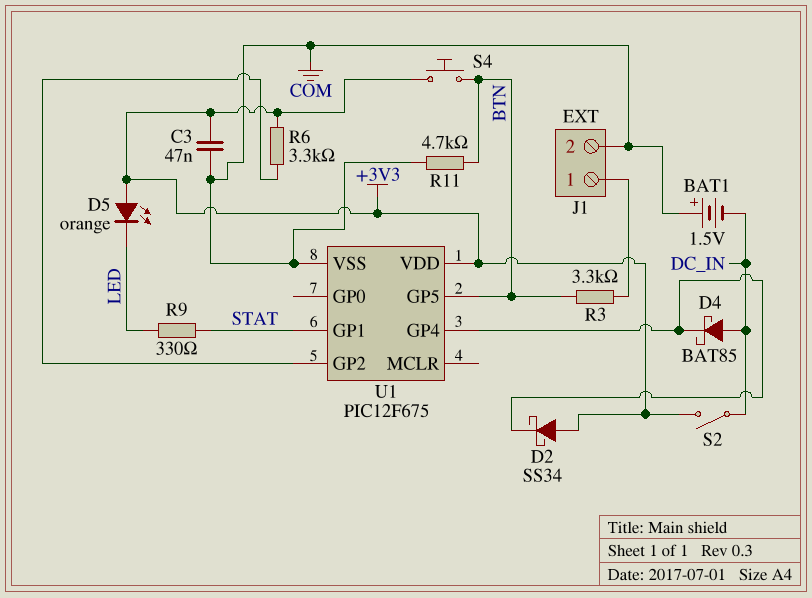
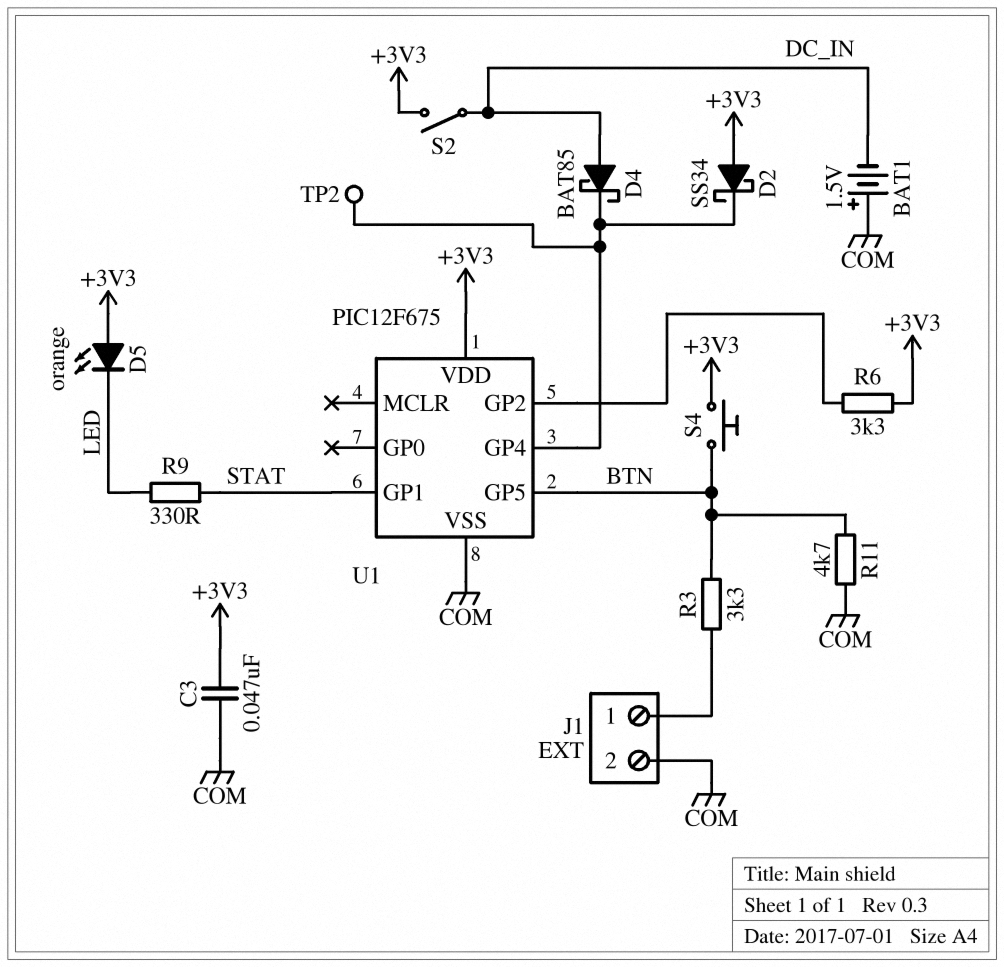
TP2: none -> test point (U1/GP4)

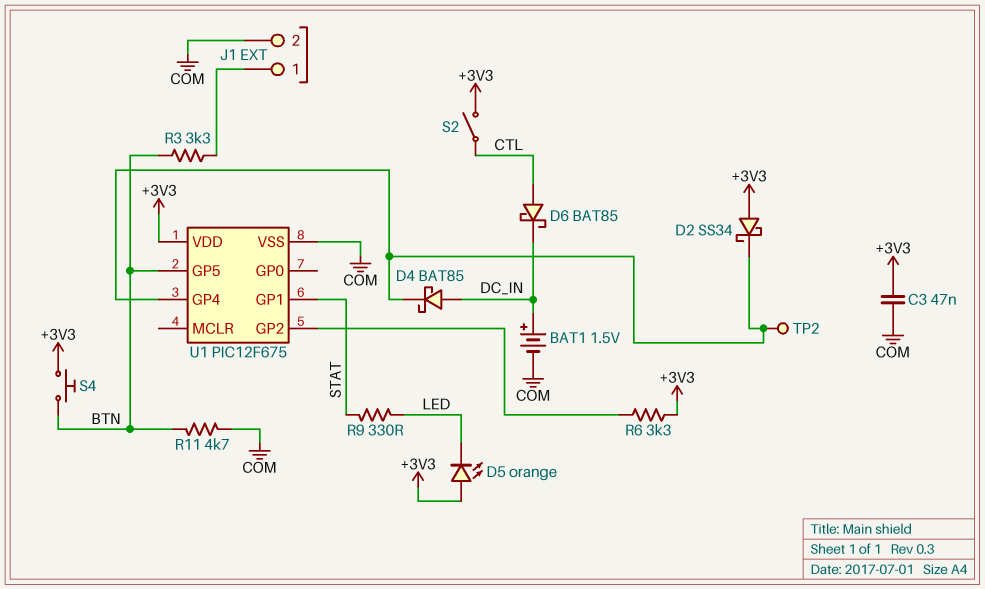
BAT1: 1.5V (plus COM, minus DC_IN) -> 1.5V (plus DC_IN, minus COM)
D6: none -> schottky BAT85 (A CTL, K DC_IN)
S2: switch (+3V3, DC_IN) -> switch (+3V3, CTL)

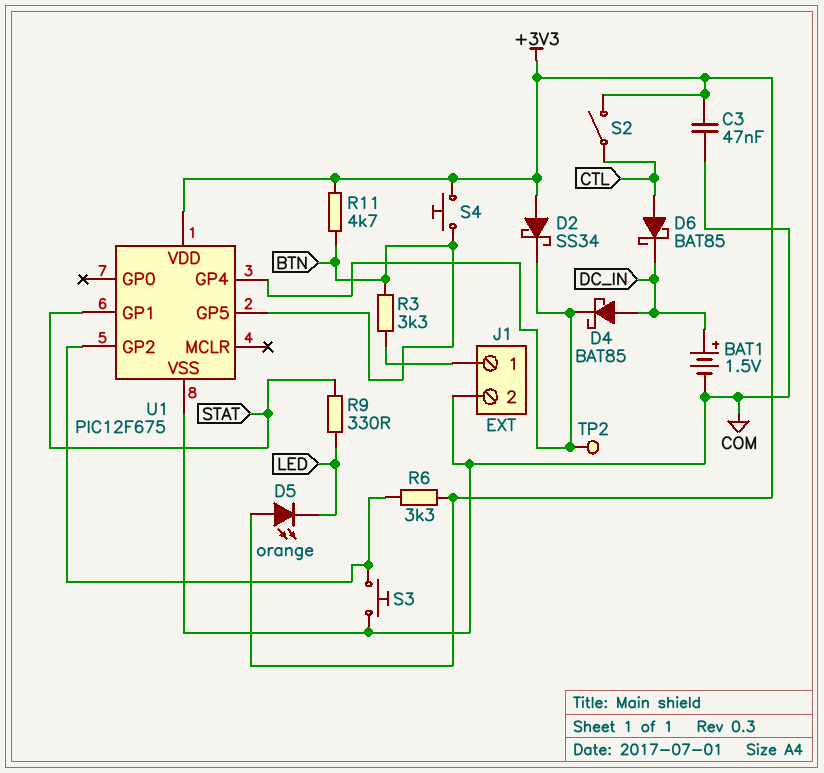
R11: 4.7k (BTN, COM) -> 4.7k (+3V3, BTN)
S3: none -> button (COM, U1/GP2)

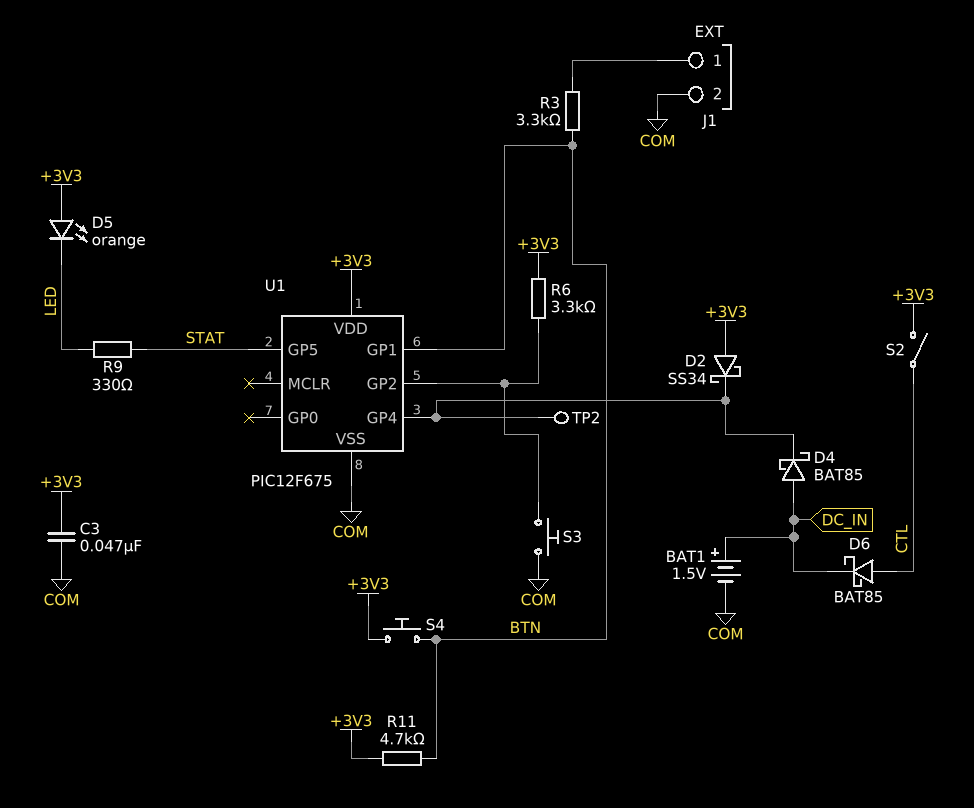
U1 pin GP1: STAT -> BTN
U1 pin GP5: BTN -> STAT

